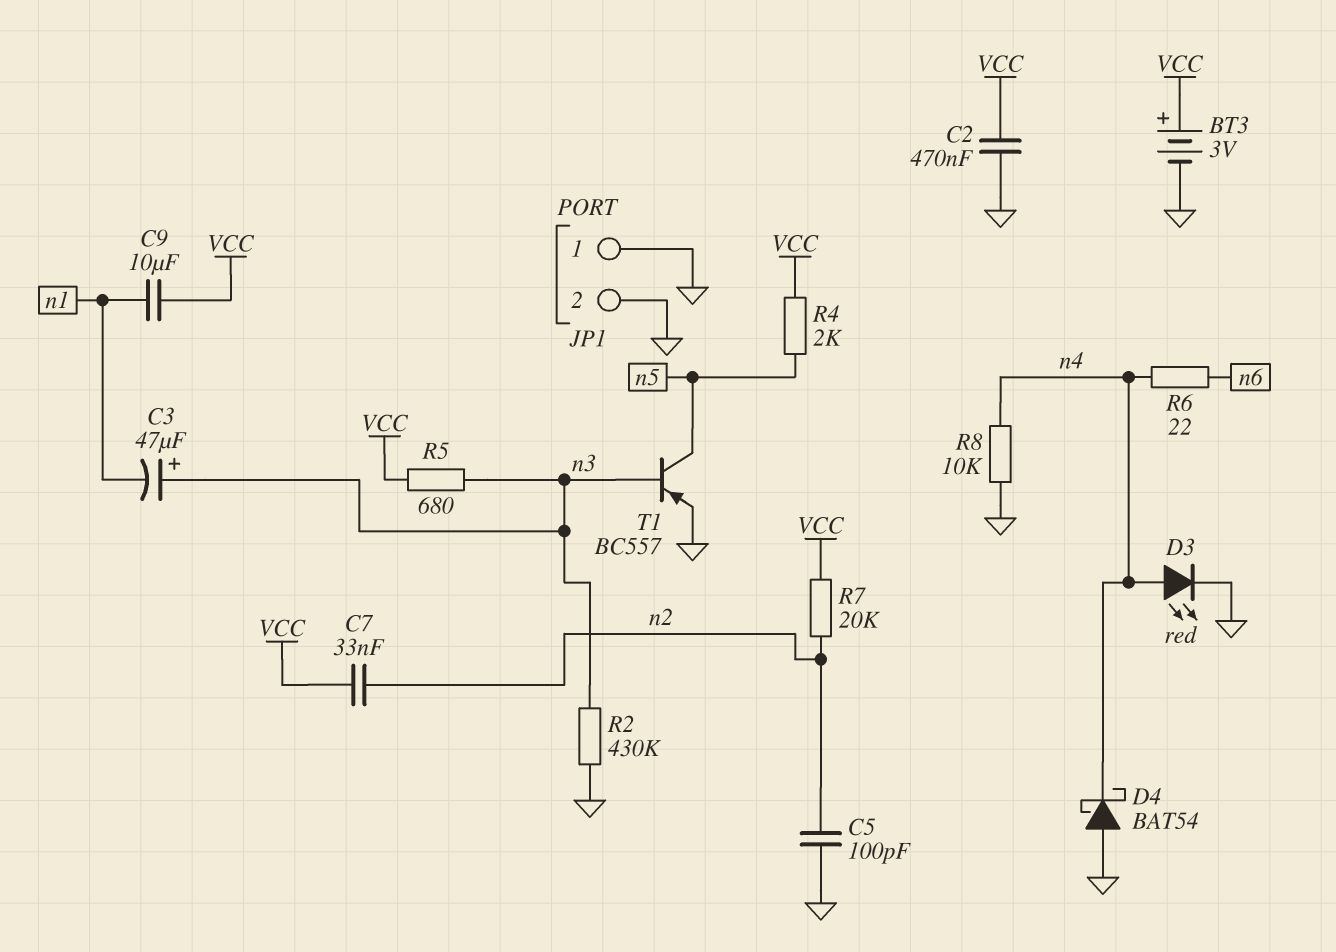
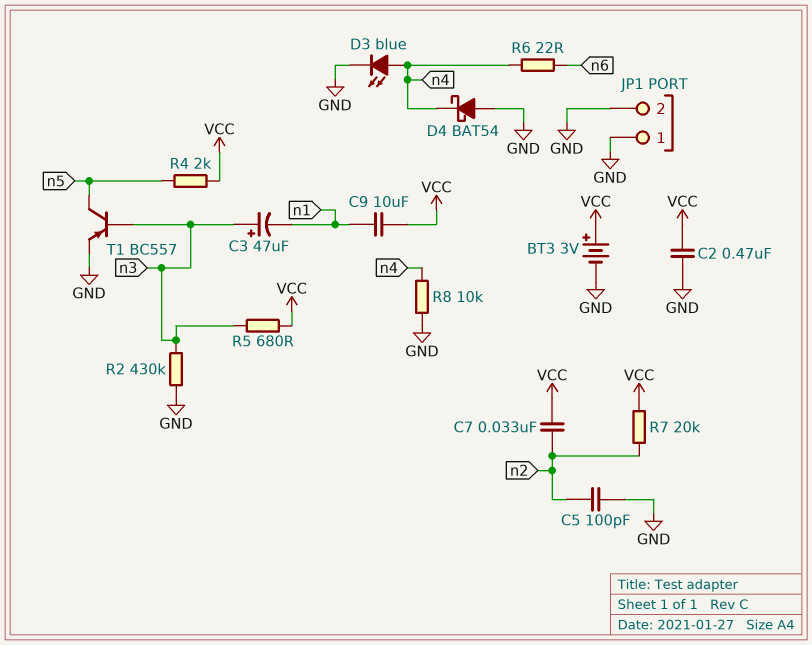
D3: LED red (A n4, K GND) -> LED blue (A n4, K GND)

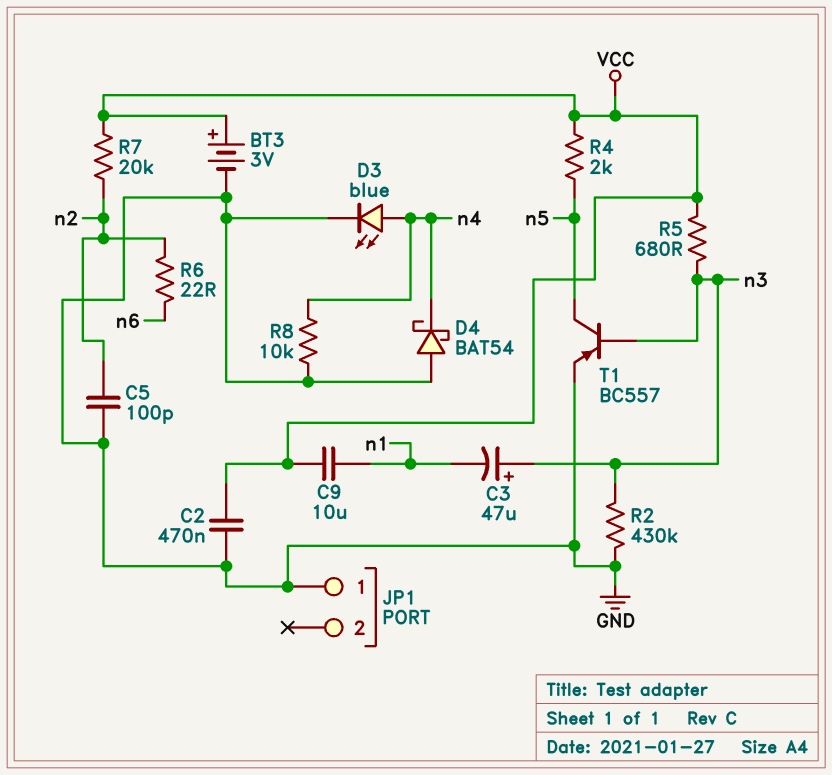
C7: 33nF (VCC, n2) -> none
JP1 pin 2: GND -> none
R6: 22 (n4, n6) -> 22 (n2, n6)

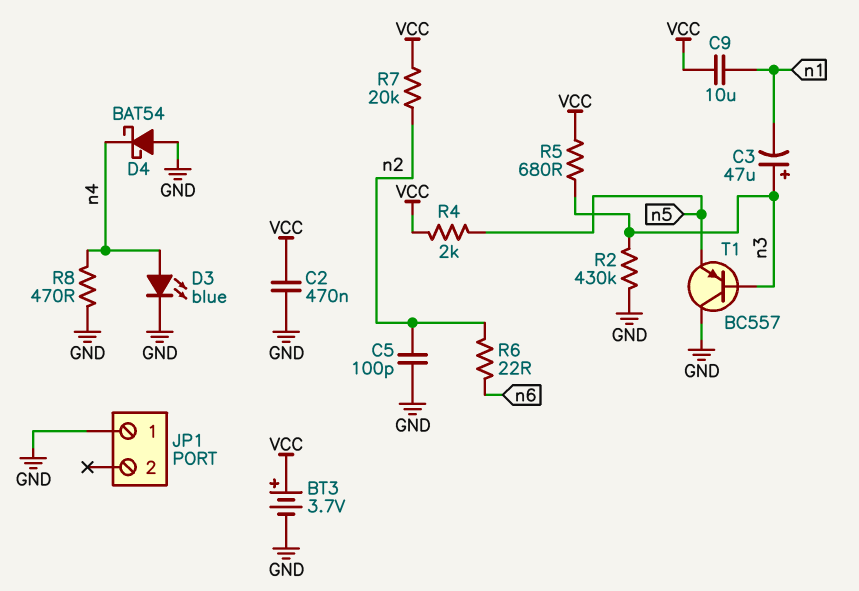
BT3: 3V (plus VCC, minus GND) -> 3.7V (plus VCC, minus GND)
R8: 10k (GND, n4) -> 470 (GND, n4)
T1: PNP BC557 (B n3, C n5, E GND) -> PNP BC557 (B n3, C GND, E n5)

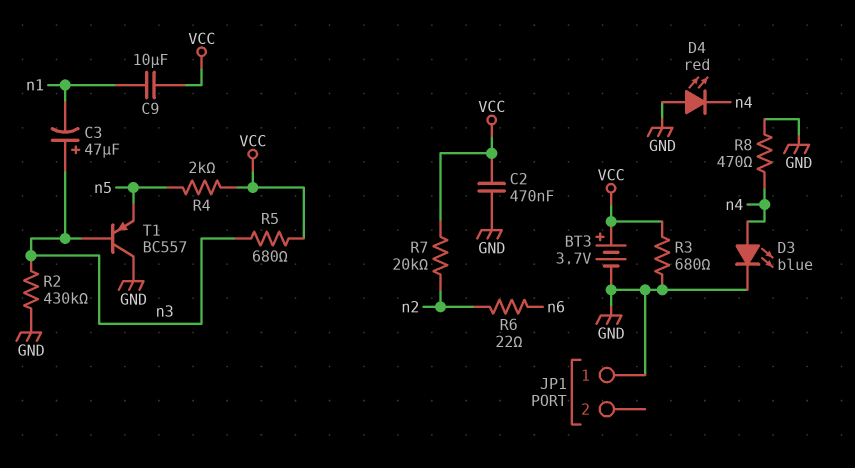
C5: 100pF (GND, n2) -> none
D4: schottky BAT54 (A GND, K n4) -> LED red (A GND, K n4)
R3: none -> 680 (GND, VCC)

